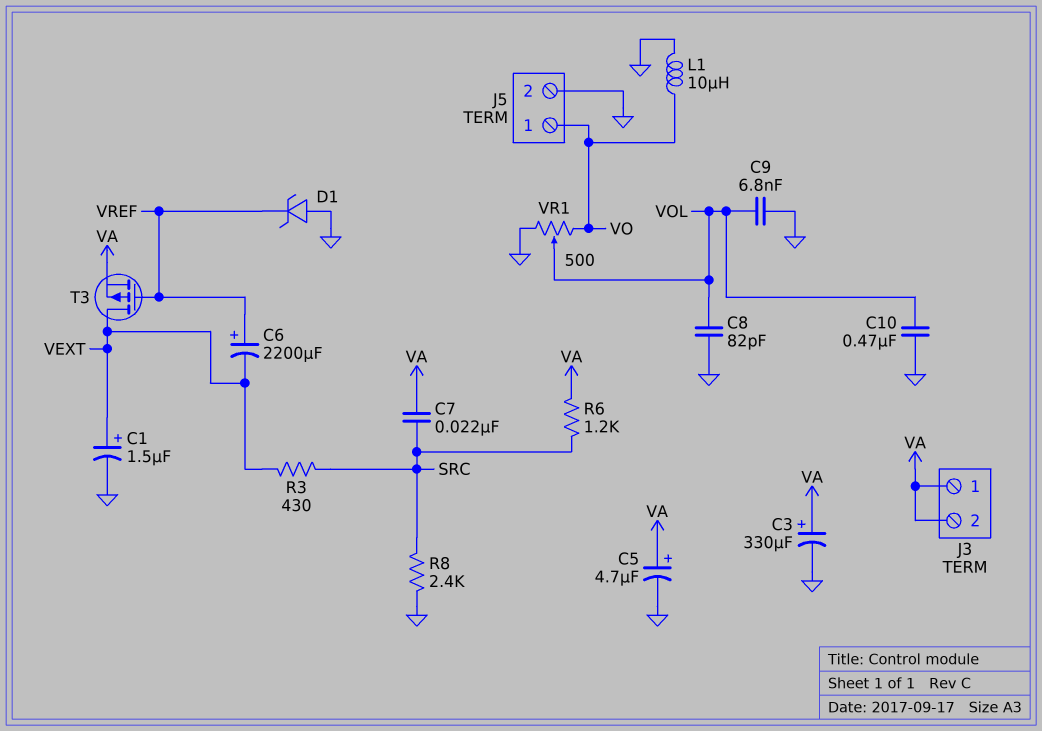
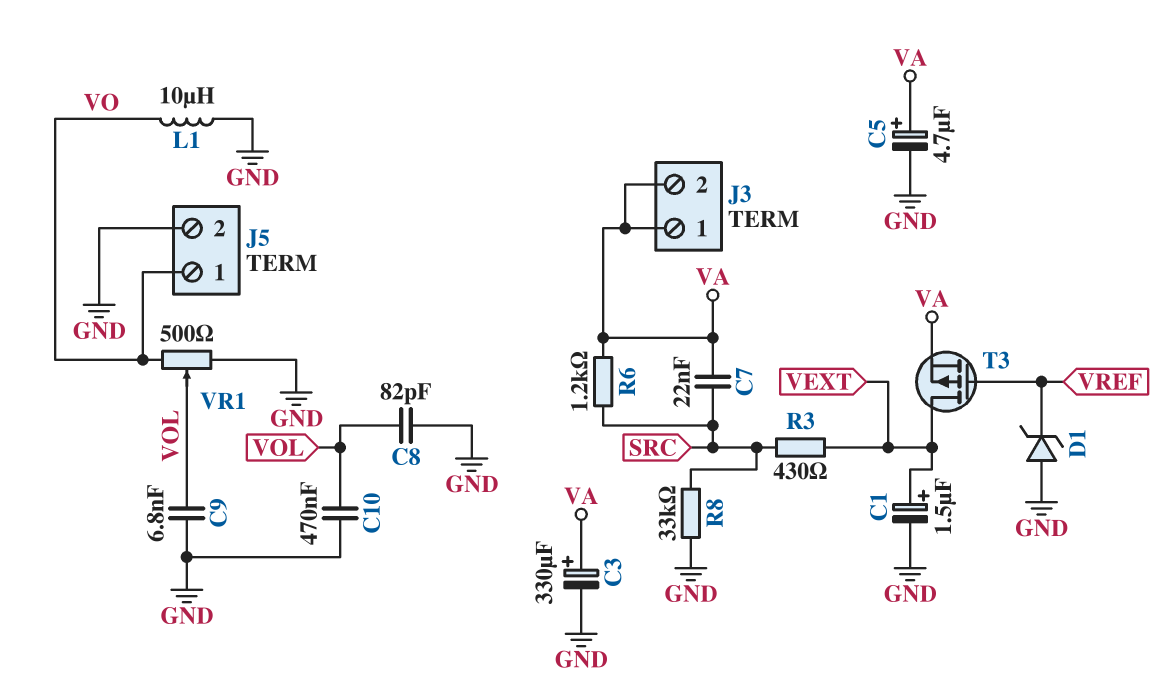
C6: 2200uF (plus VREF, minus VEXT) -> none
R8: 2.4k (GND, SRC) -> 33k (GND, SRC)

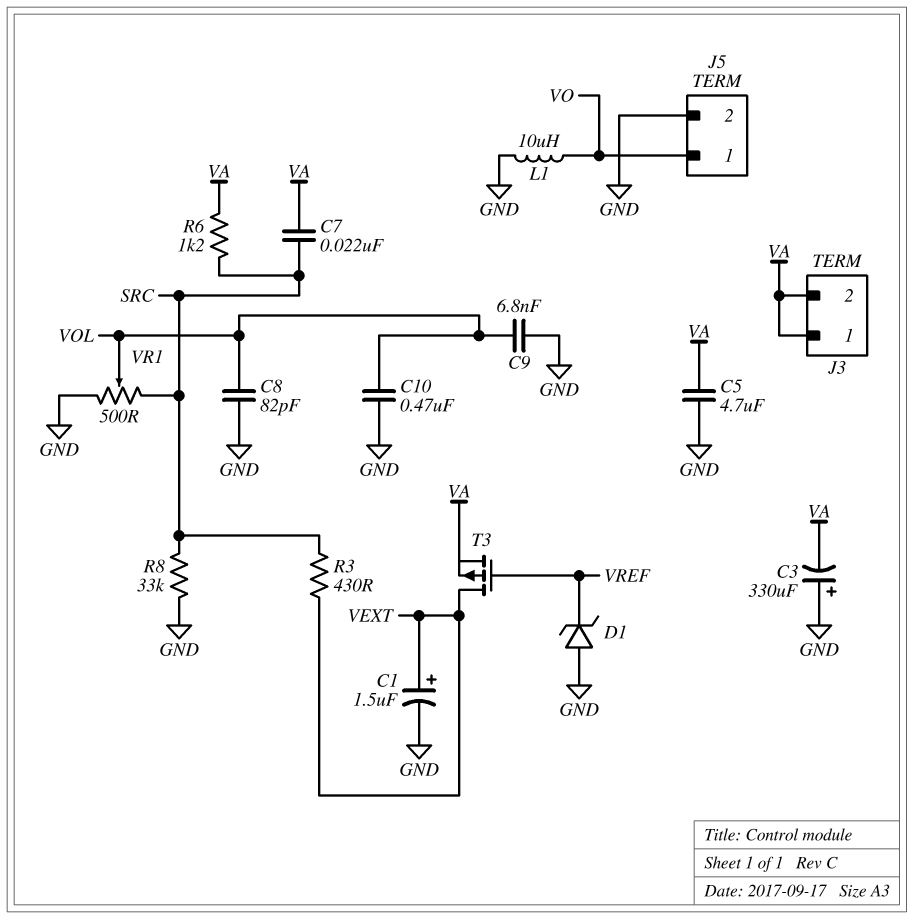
C3: 330uF (plus VA, minus GND) -> 330uF (plus GND, minus VA)
C5: 4.7uF (plus VA, minus GND) -> 4.7uF (GND, VA)
VR1: 500 (GND, VO, wiper VOL) -> 500 (GND, SRC, wiper VOL)

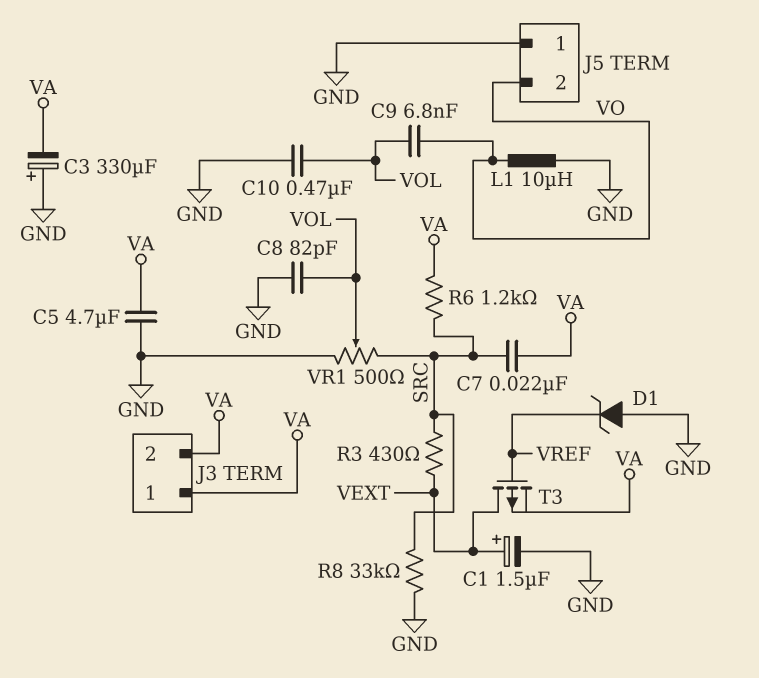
C9: 6.8nF (GND, VOL) -> 6.8nF (VO, VOL)
J5 pin 1: VO -> GND
J5 pin 2: GND -> VO

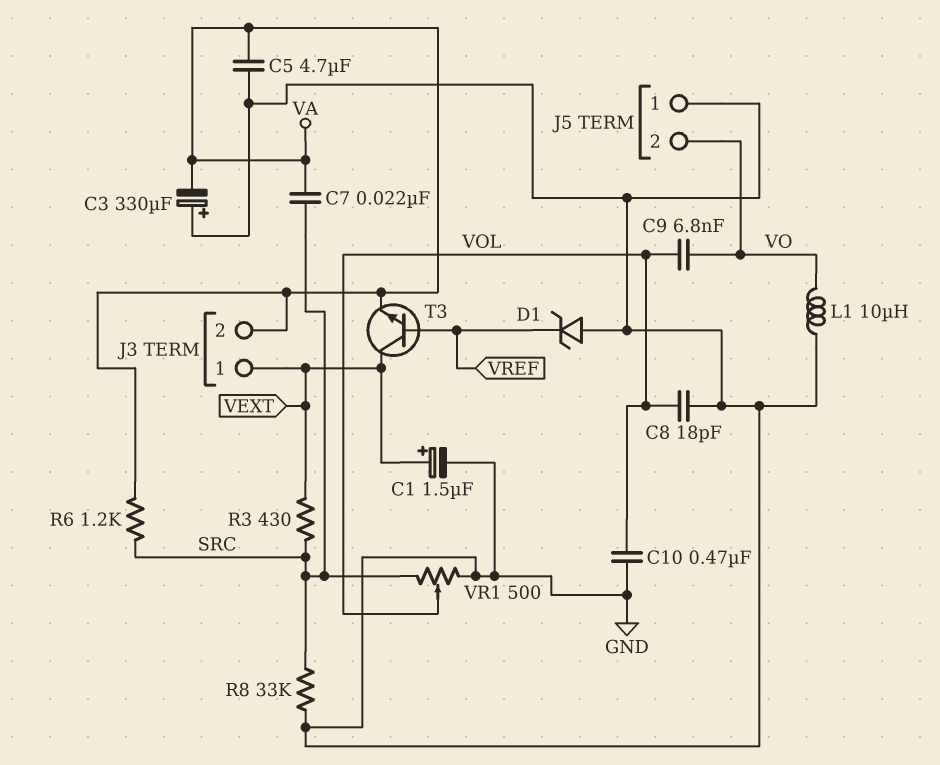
C8: 82pF (GND, VOL) -> 18pF (GND, VOL)
J3 pin 1: VA -> VEXT
T3: PMOS (G VREF, D VEXT, S VA) -> NPN (B VREF, C VEXT, E VA)

